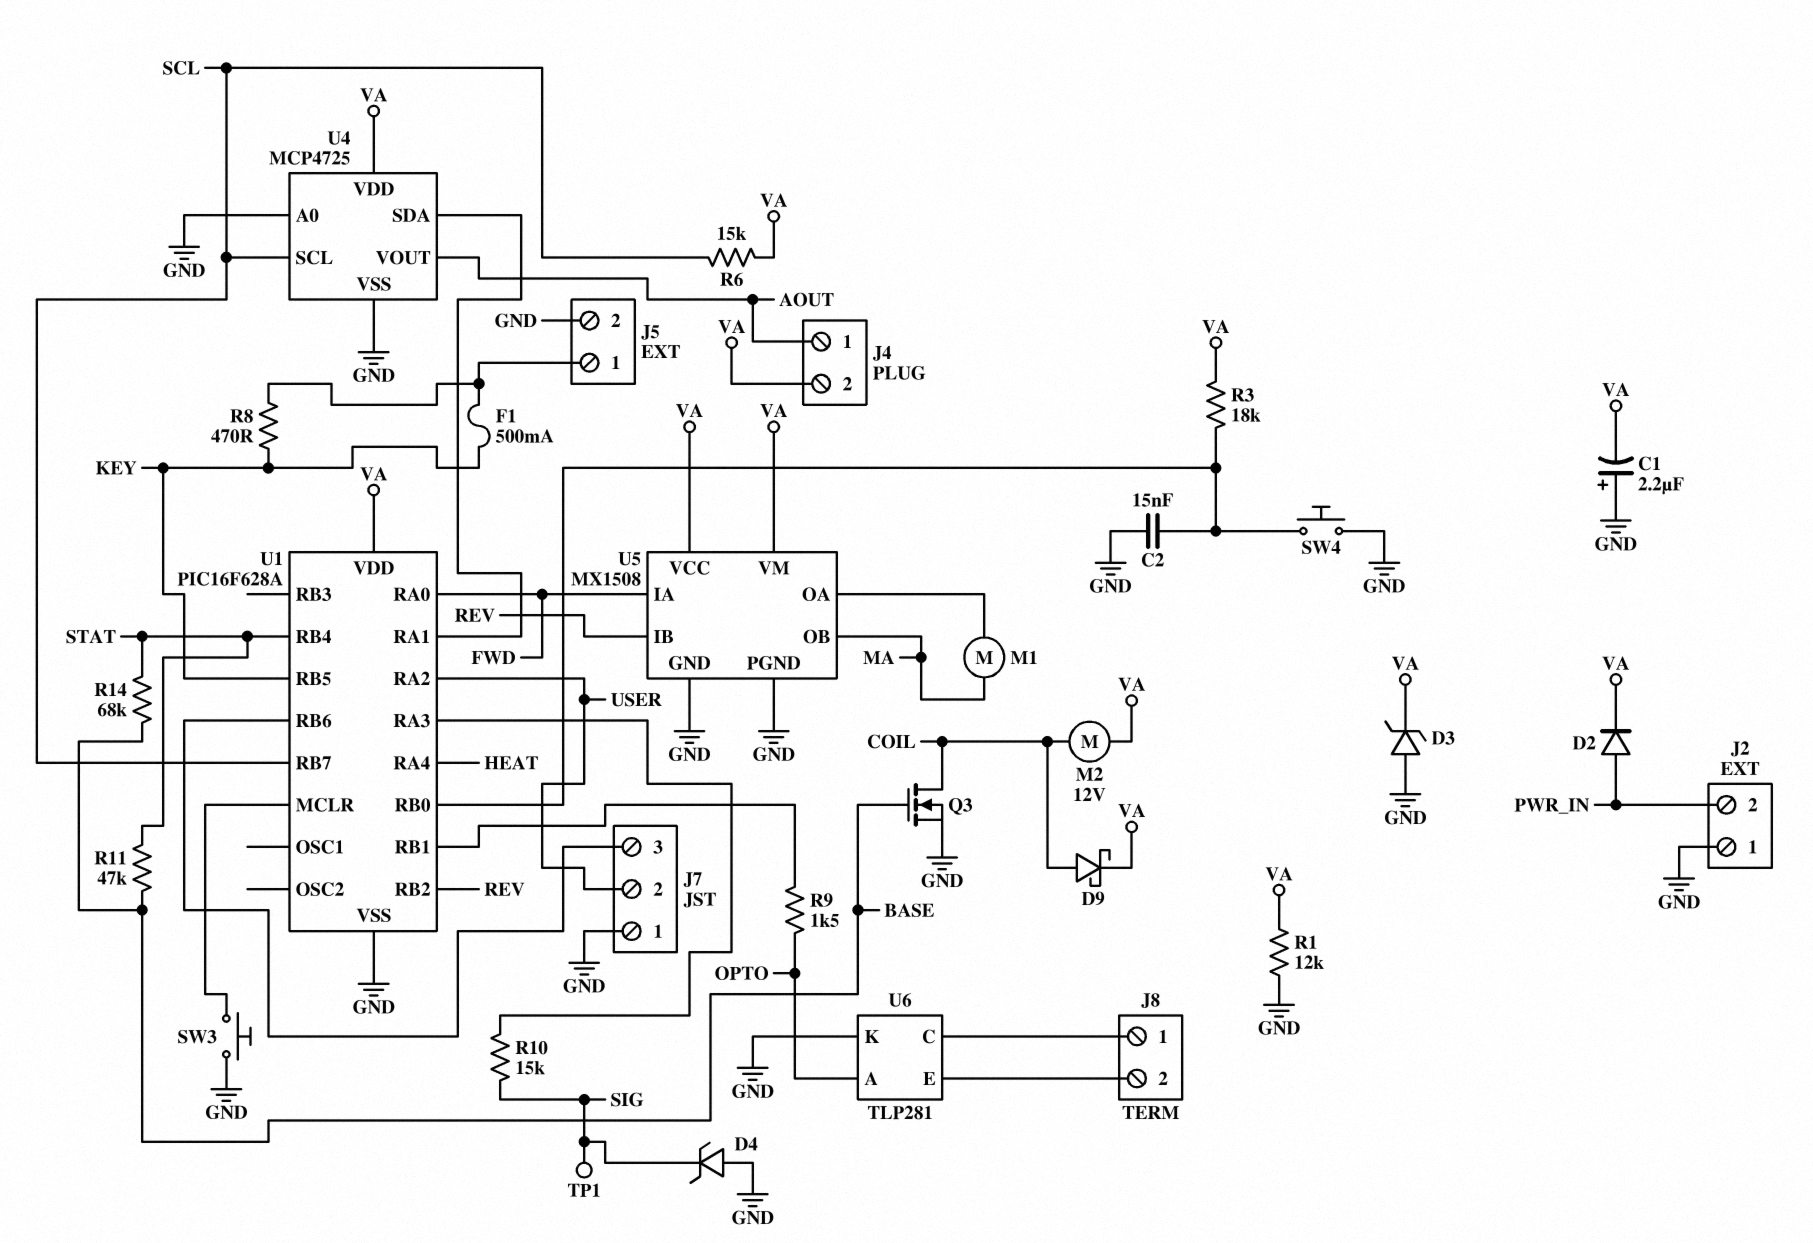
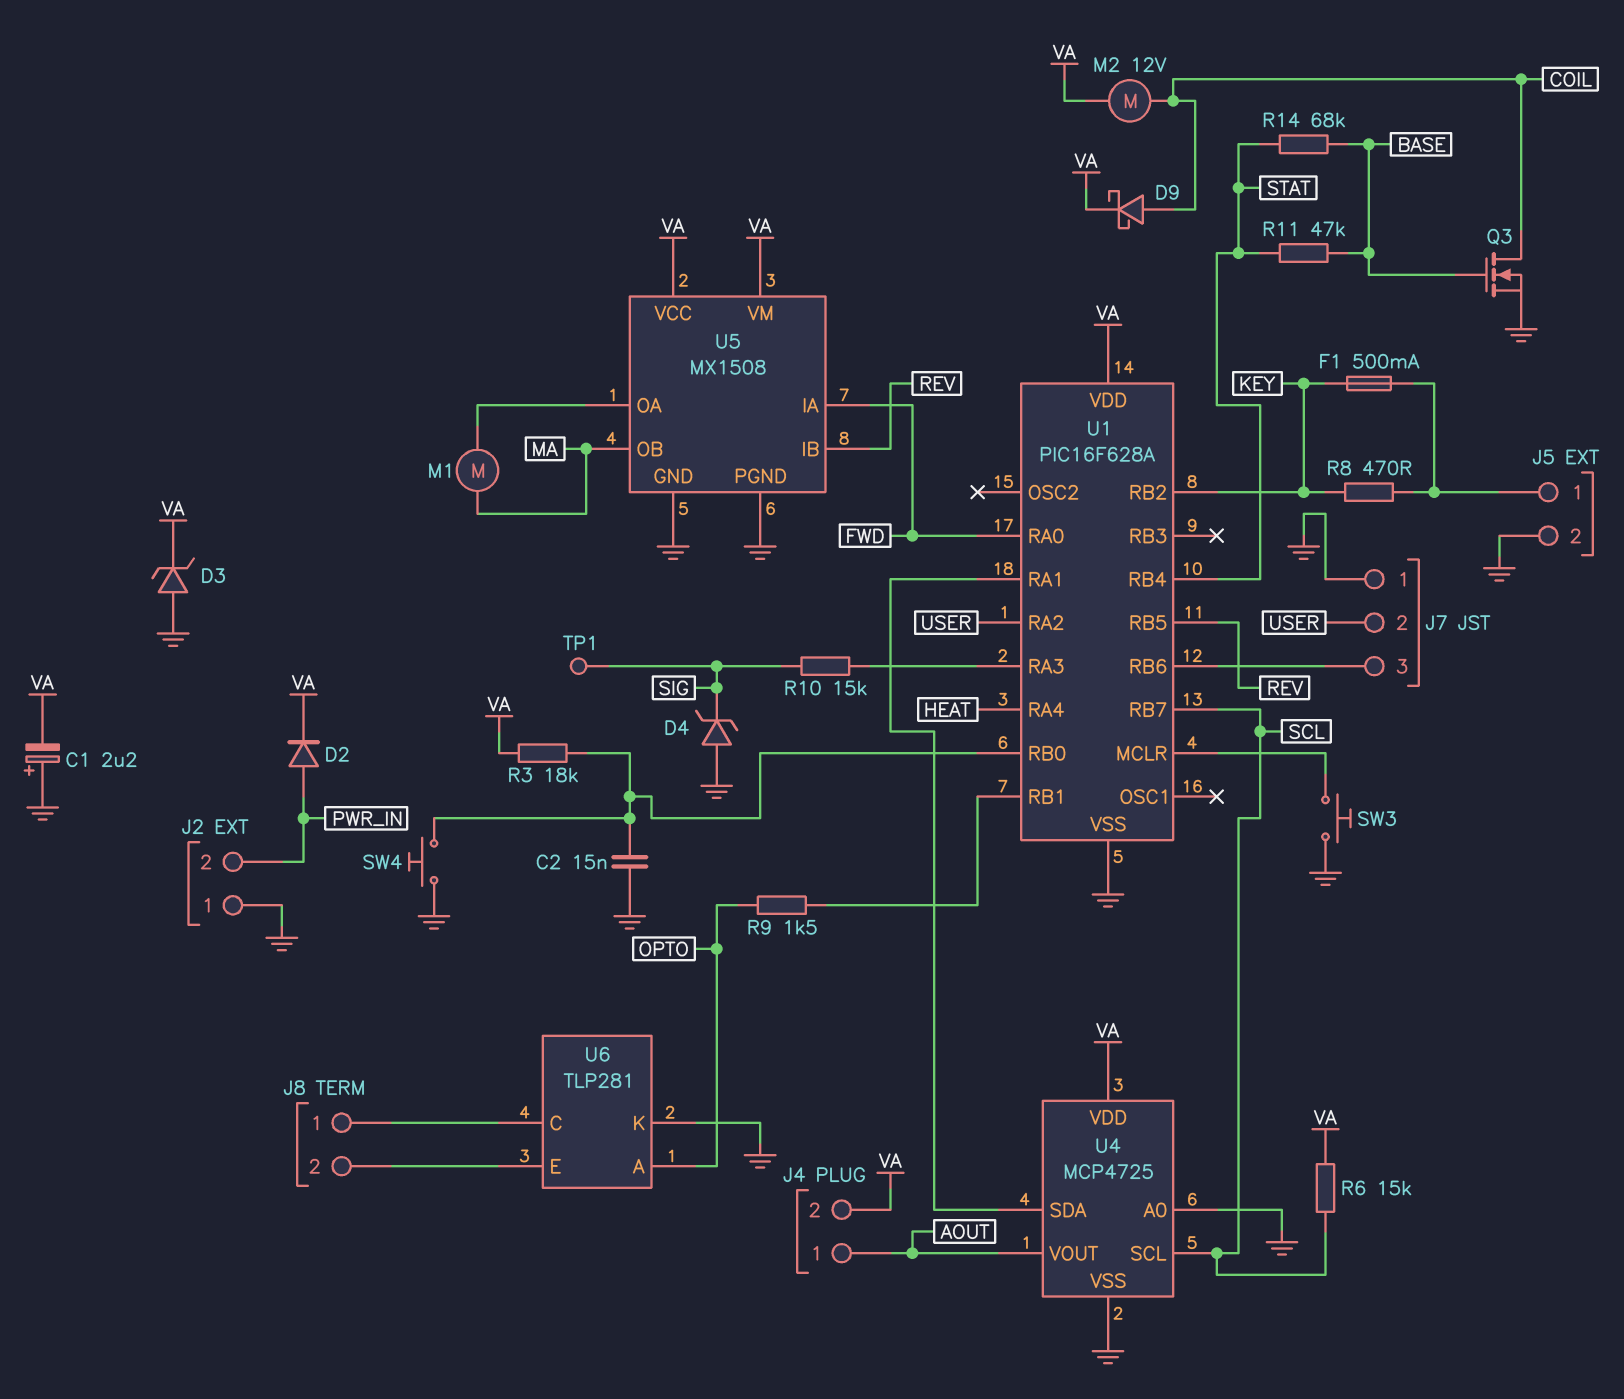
R1: 12k (GND, VA) -> none
U1 pin RB2: REV -> KEY
U1 pin RB5: KEY -> REV

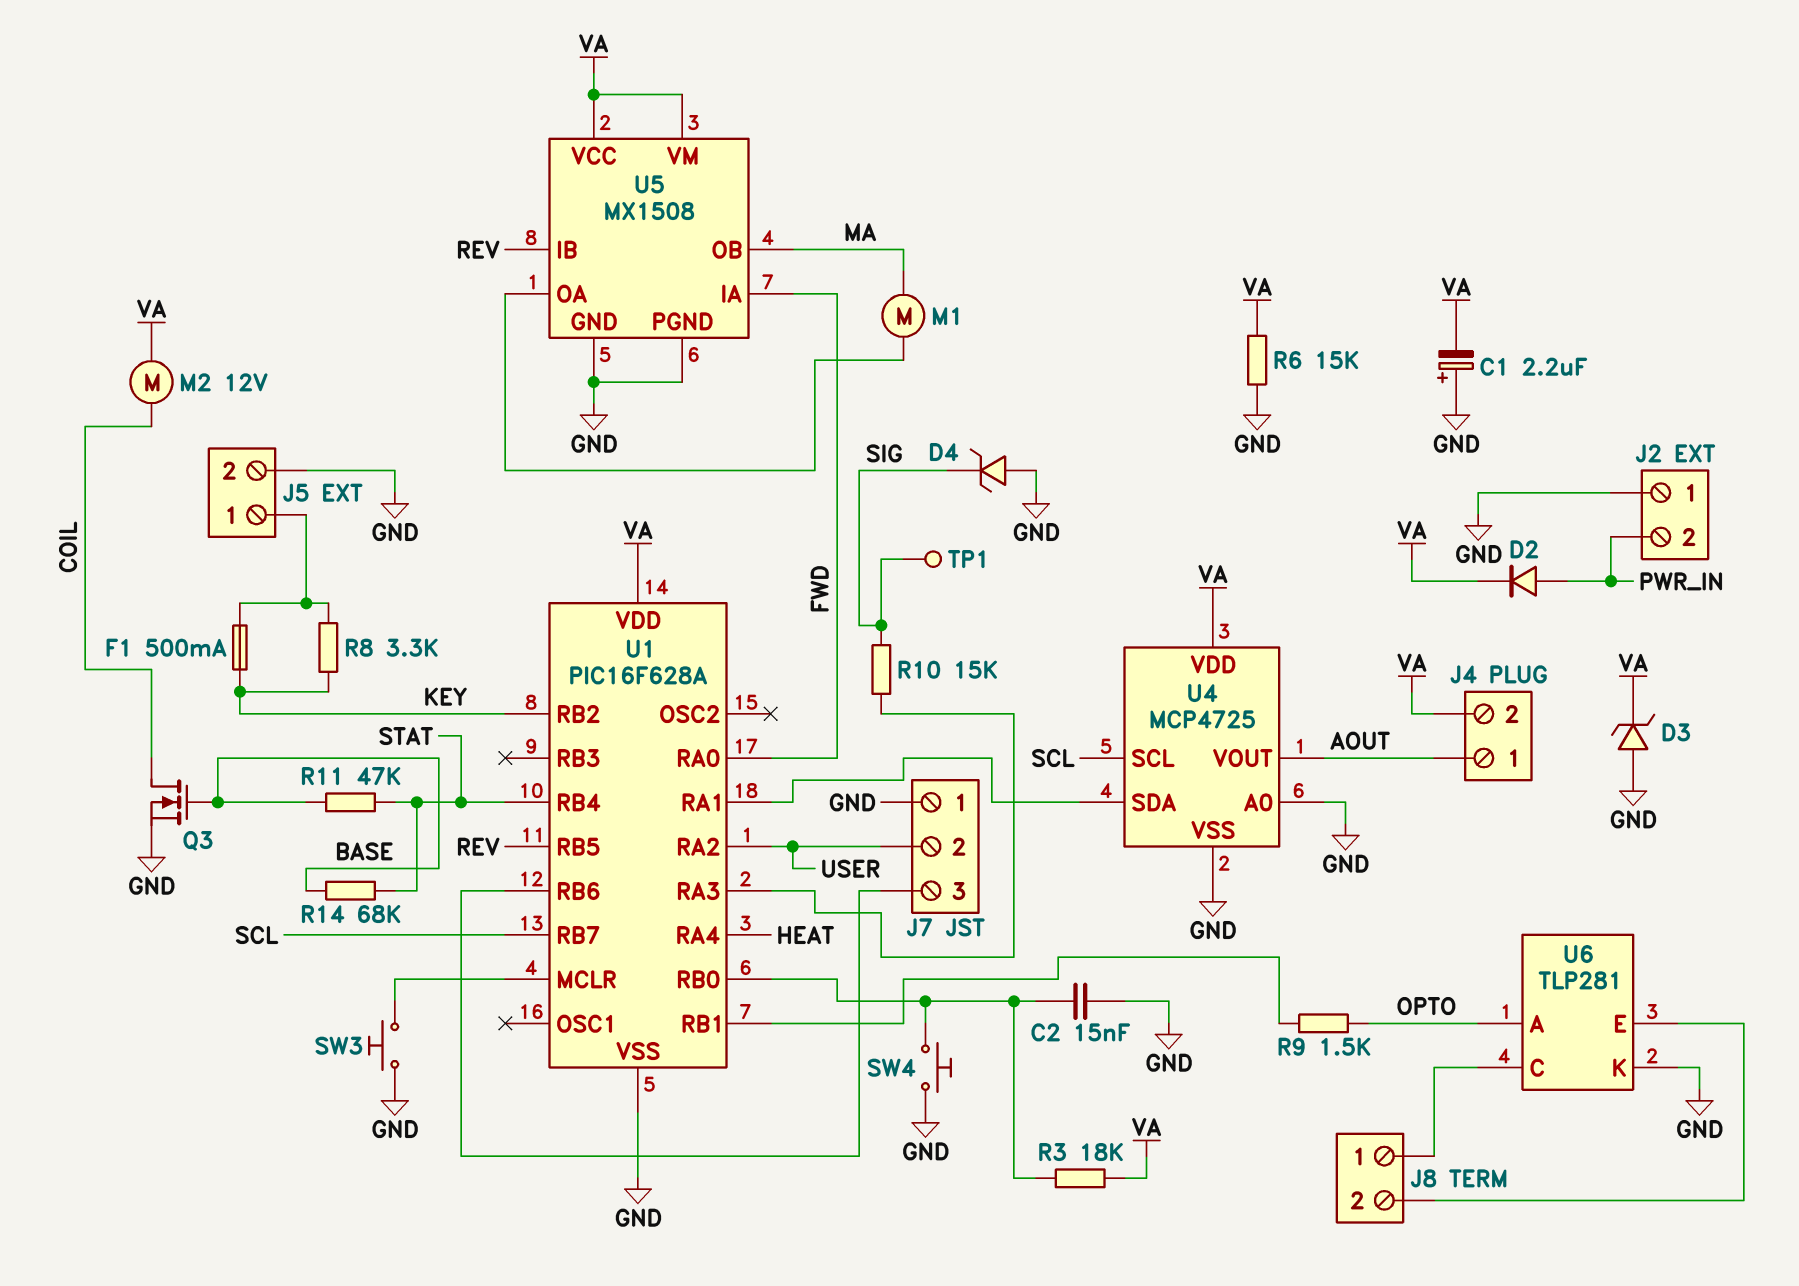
D9: schottky (A COIL, K VA) -> none
R6: 15k (SCL, VA) -> 15k (GND, VA)
R8: 470 (J5/1, KEY) -> 3.3k (J5/1, KEY)

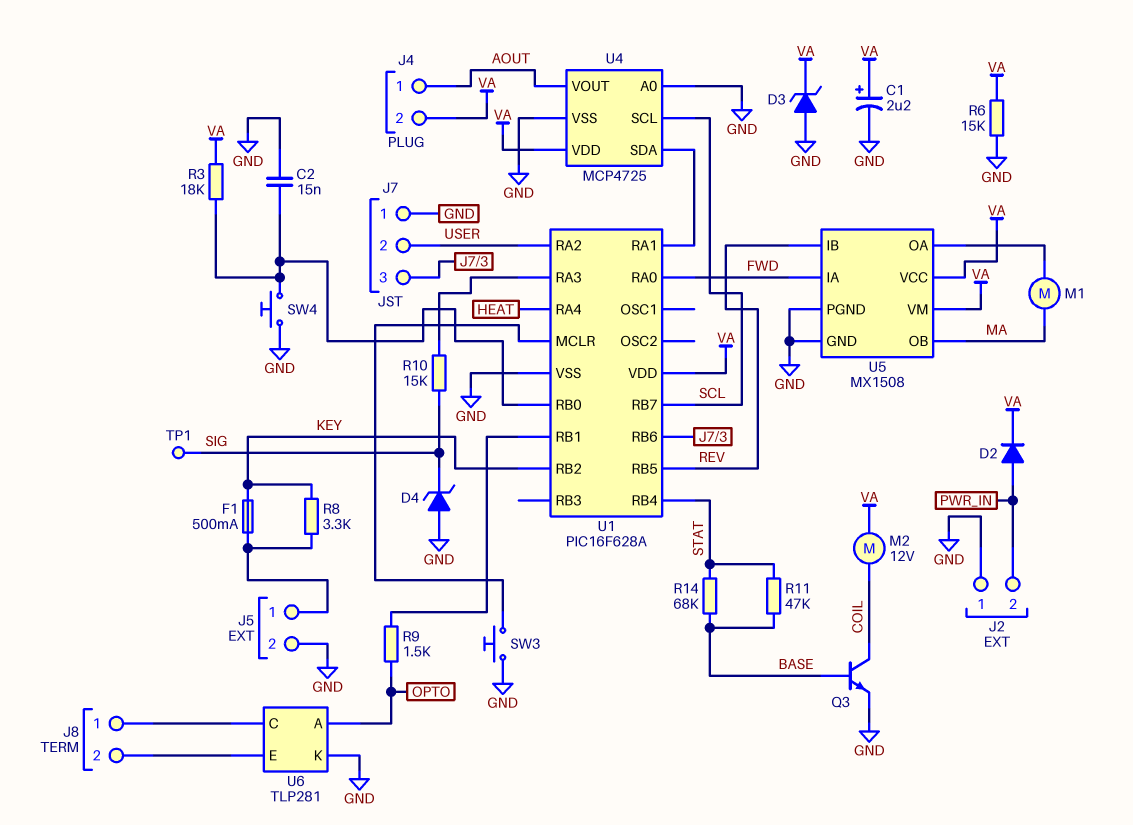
C1: 2.2uF (plus GND, minus VA) -> 2.2uF (plus VA, minus GND)
Q3: NMOS (G BASE, D COIL, S GND) -> NPN (B BASE, C COIL, E GND)

